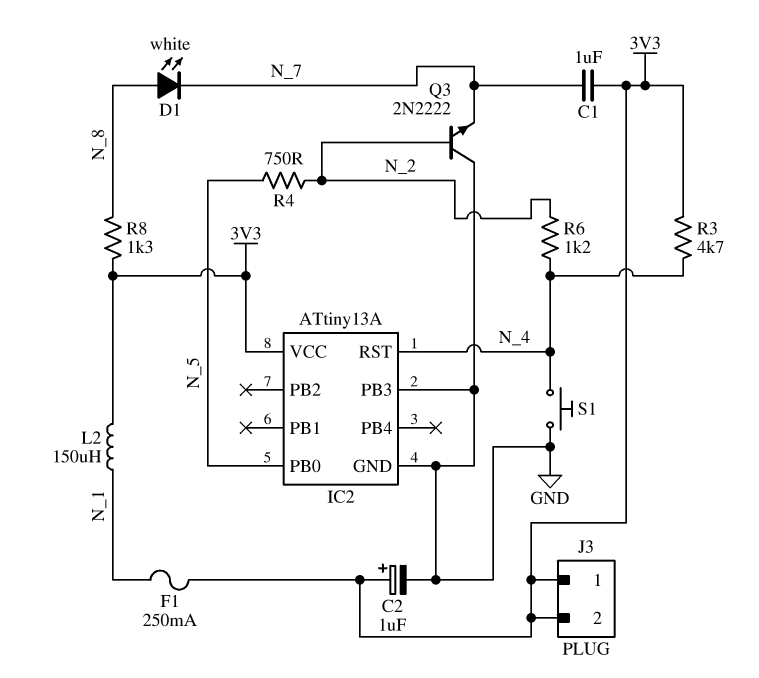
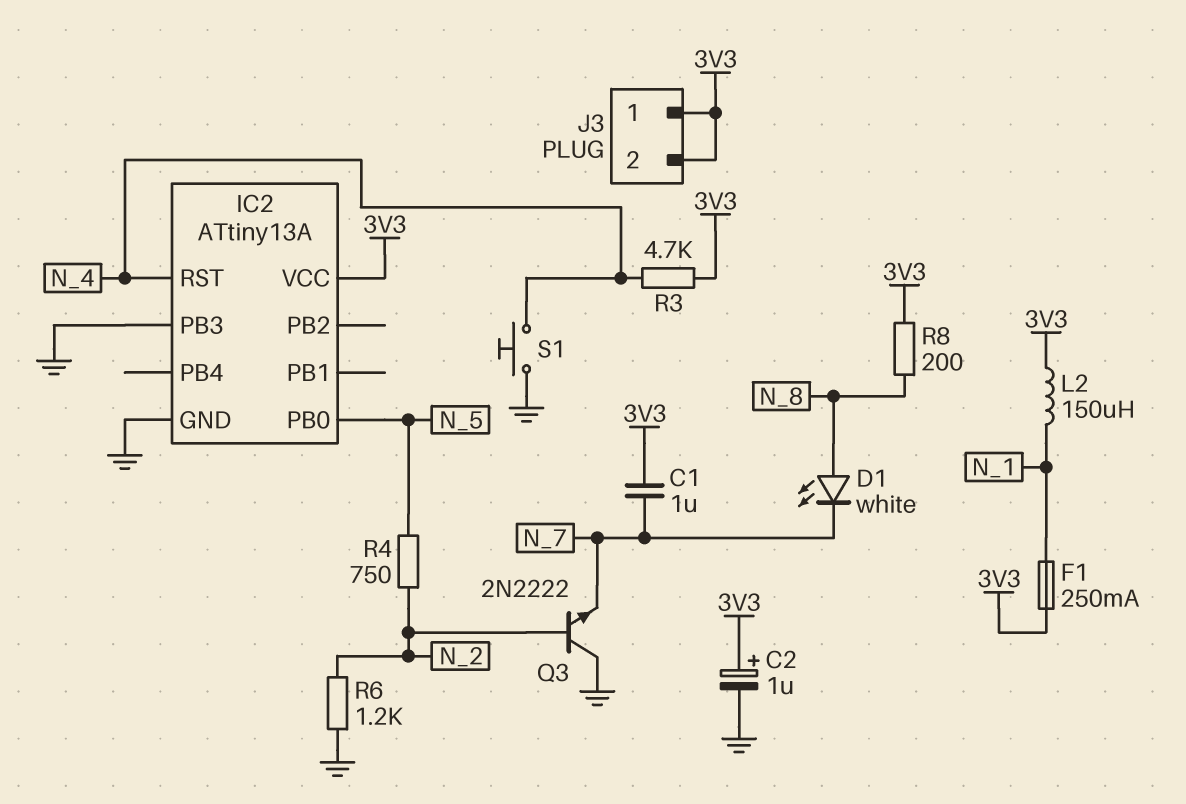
R6: 1.2k (N_2, N_4) -> 1.2k (GND, N_2)
R8: 1.3k (3V3, N_8) -> 200 (3V3, N_8)

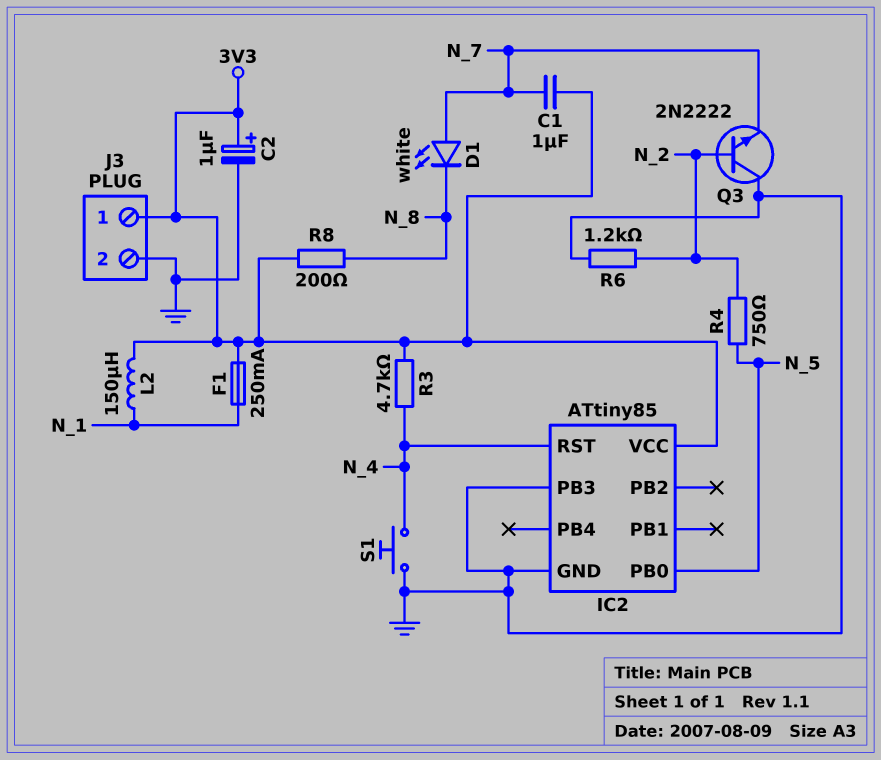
D1: LED white (A N_8, K N_7) -> LED white (A N_7, K N_8)
IC2: ATtiny13A -> ATtiny85
J3 pin 2: 3V3 -> GND

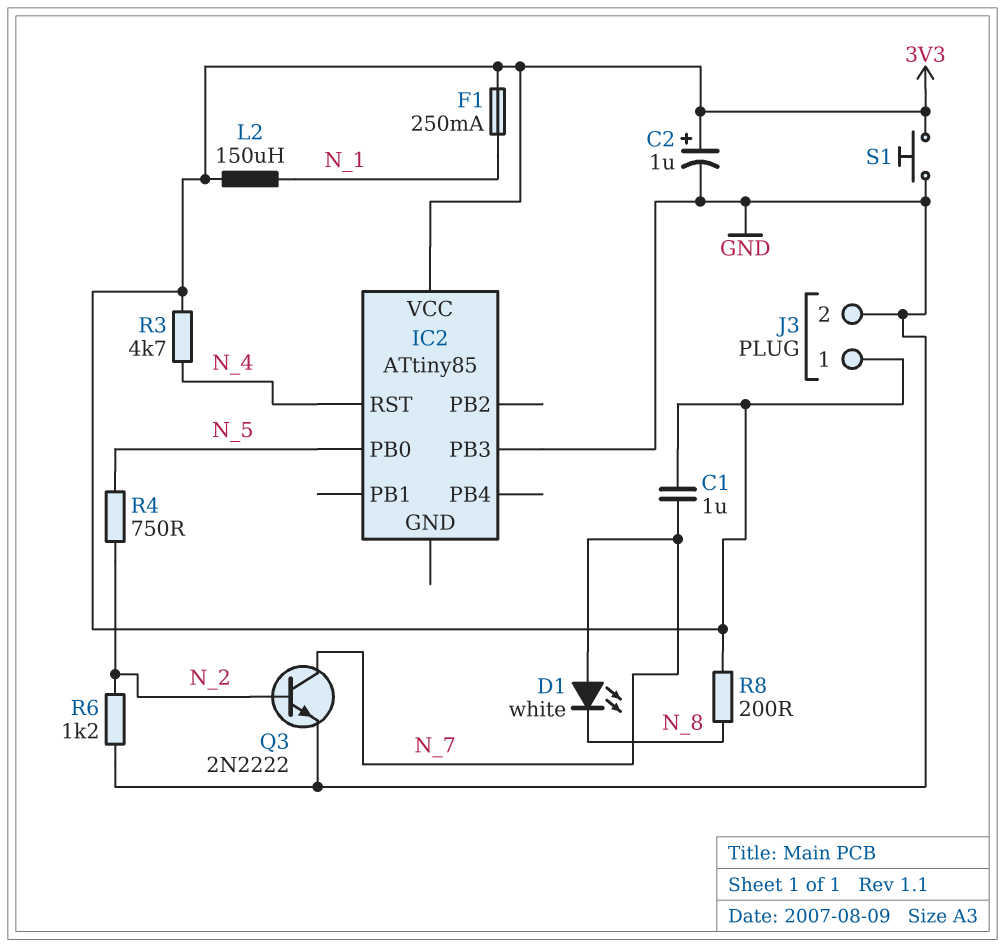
IC2 pin GND: GND -> none
Q3: NPN 2N2222 (B N_2, C GND, E N_7) -> NPN 2N2222 (B N_2, C N_7, E GND)
S1: button (GND, N_4) -> button (3V3, GND)

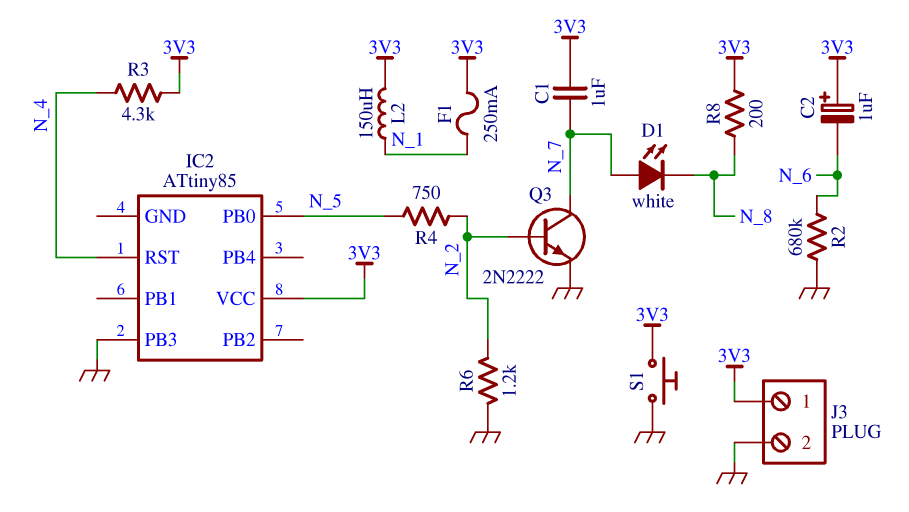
C2: 1uF (plus 3V3, minus GND) -> 1uF (plus 3V3, minus N_6)
R2: none -> 680k (GND, N_6)
R3: 4.7k (3V3, N_4) -> 4.3k (3V3, N_4)

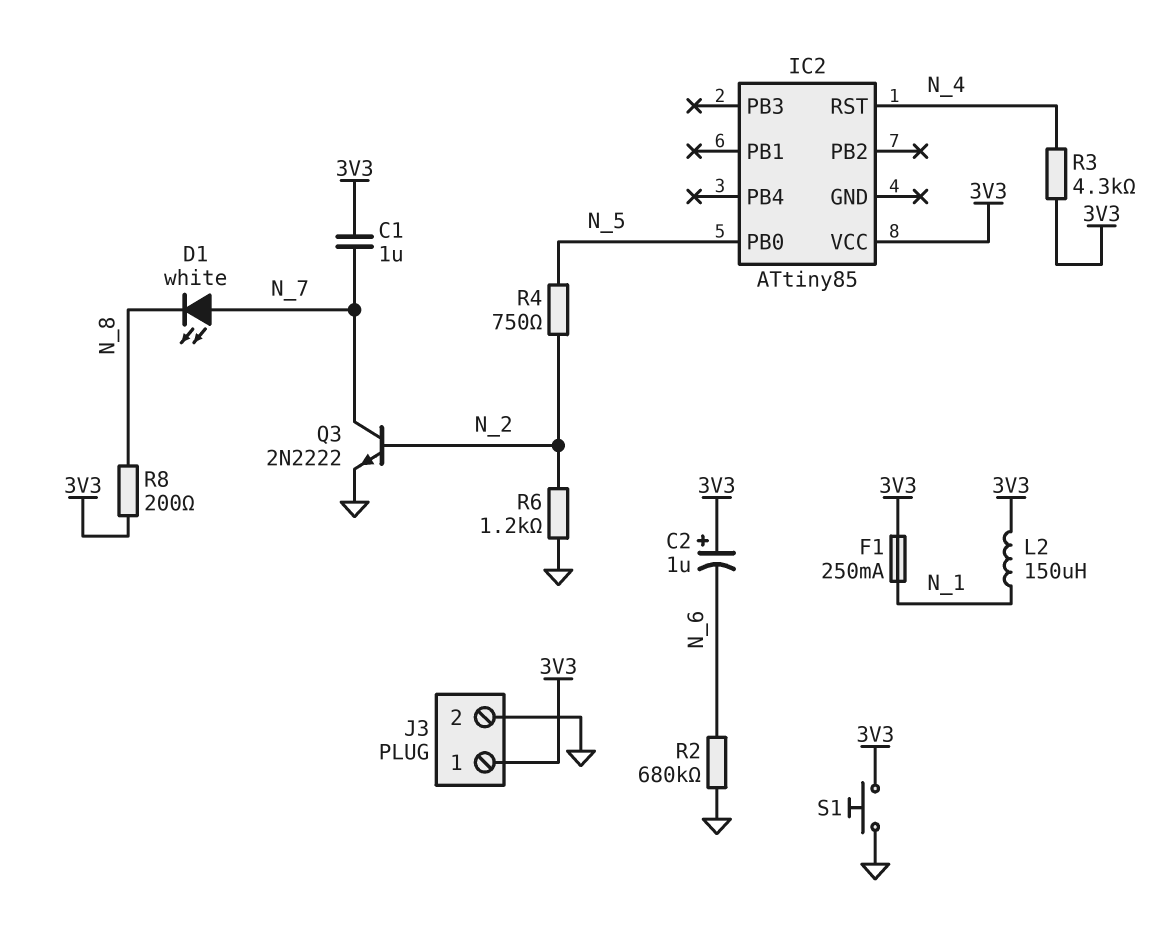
IC2 pin PB3: GND -> none

